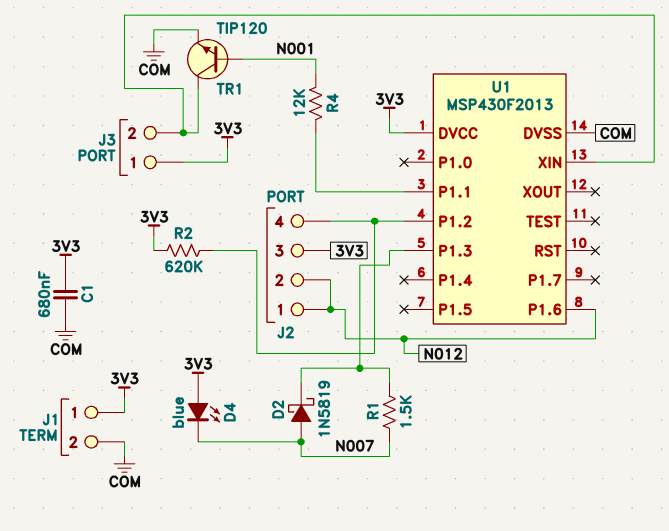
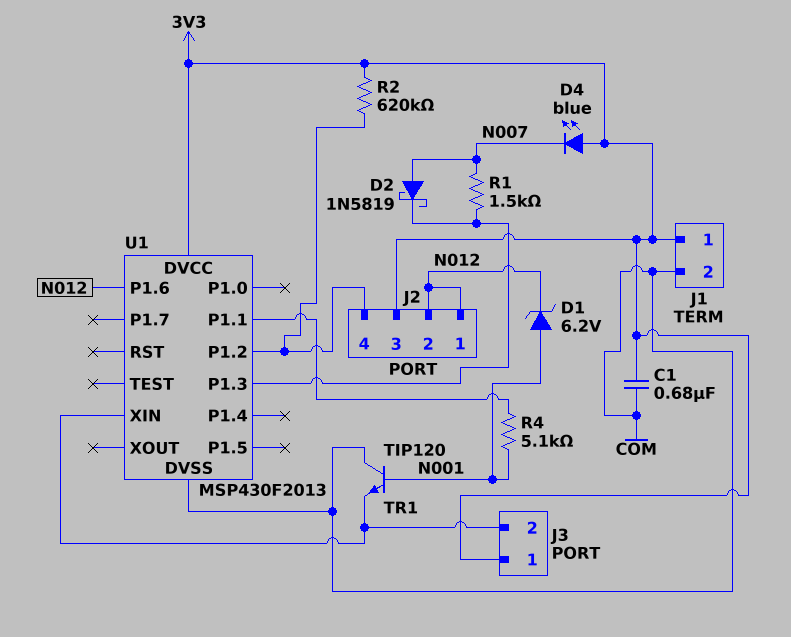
D1: none -> zener 6.2V (A N001, K N012)
R4: 12k (N001, U1/P1.1) -> 5.1k (N001, U1/P1.1)
TR1: NPN TIP120 (B N001, C J3/2, E COM) -> NPN TIP120 (B N001, C COM, E J3/2)

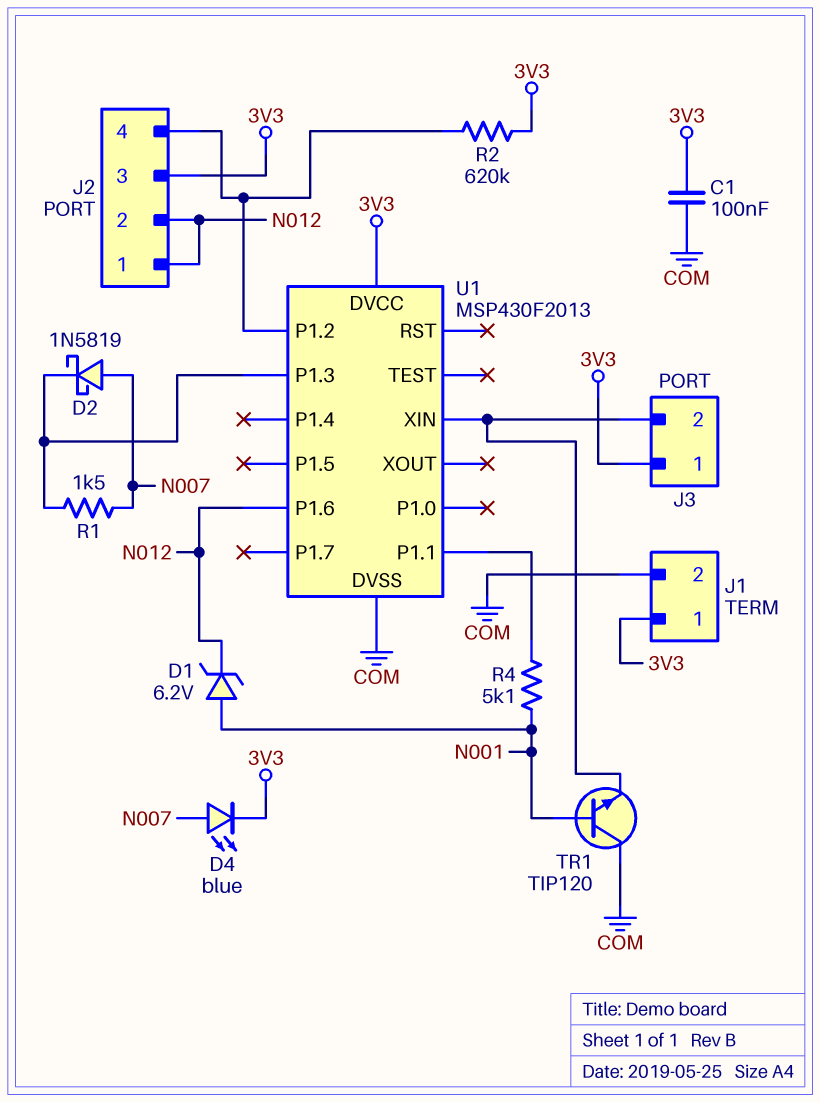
C1: 680nF (3V3, COM) -> 100nF (3V3, COM)
D4: LED blue (A 3V3, K N007) -> LED blue (A N007, K 3V3)

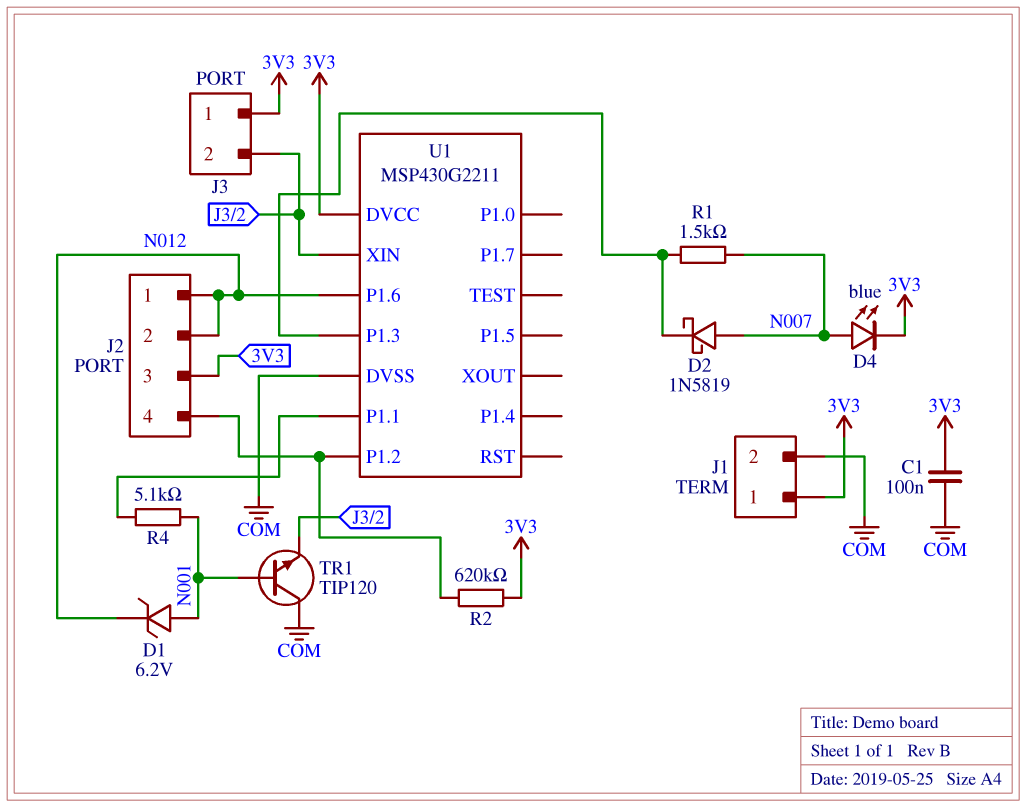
U1: MSP430F2013 -> MSP430G2211

